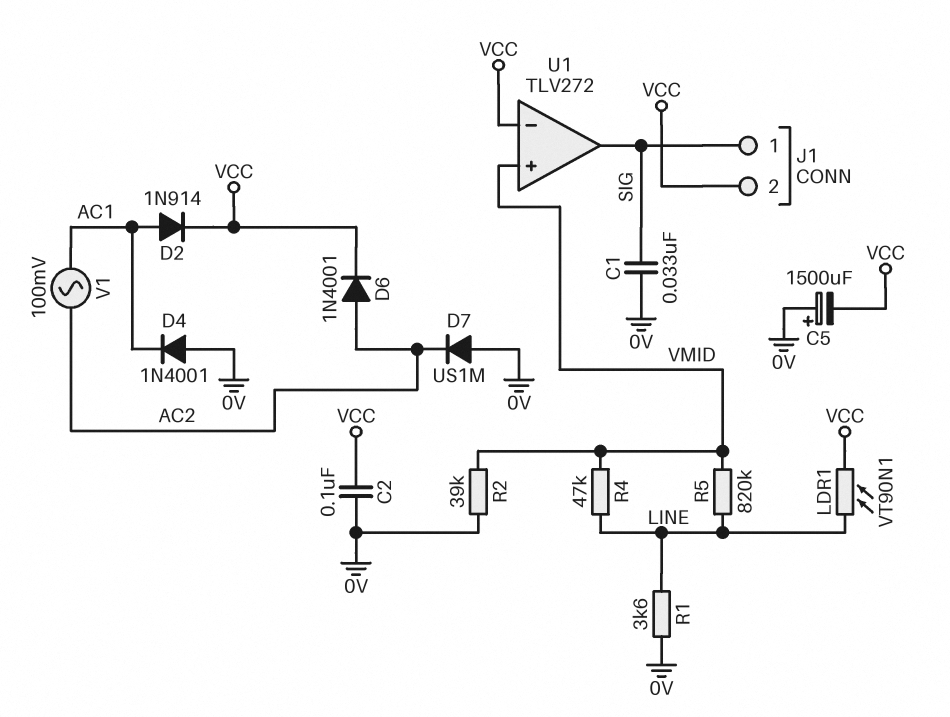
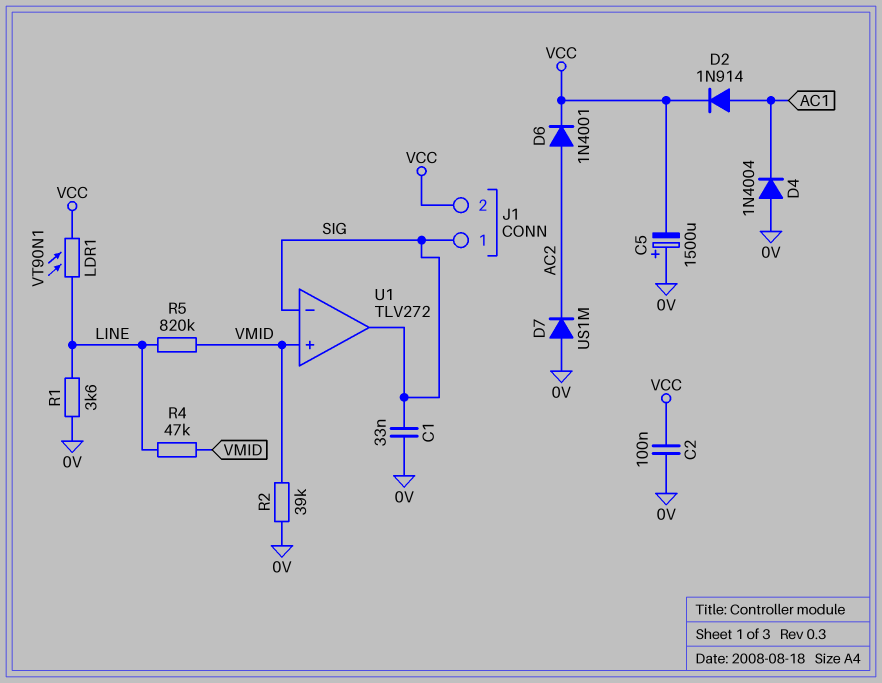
D4: diode 1N4001 (A 0V, K AC1) -> diode 1N4004 (A 0V, K AC1)
U1 pin in-: VCC -> SIG
V1: AC 100mV (AC1, AC2) -> none

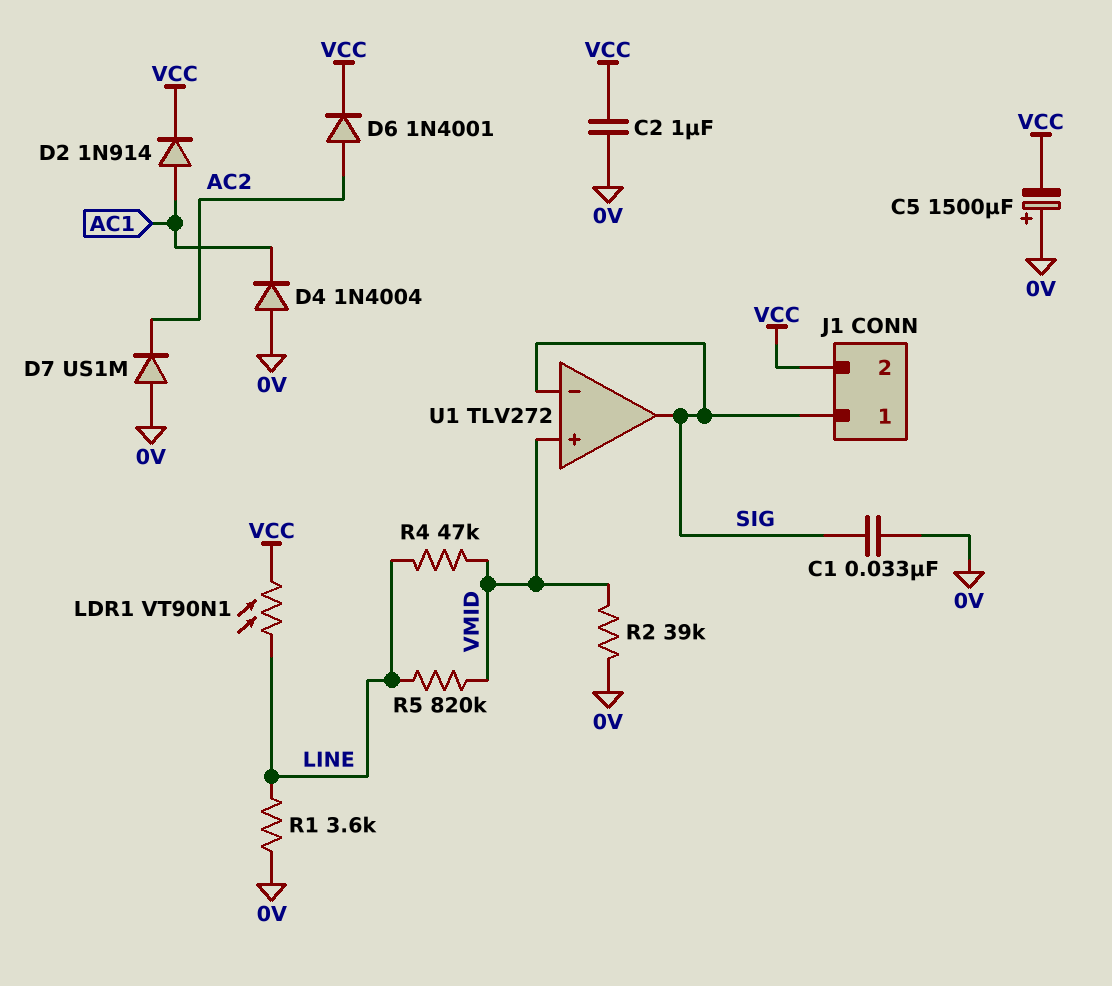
C2: 100nF (0V, VCC) -> 1uF (0V, VCC)

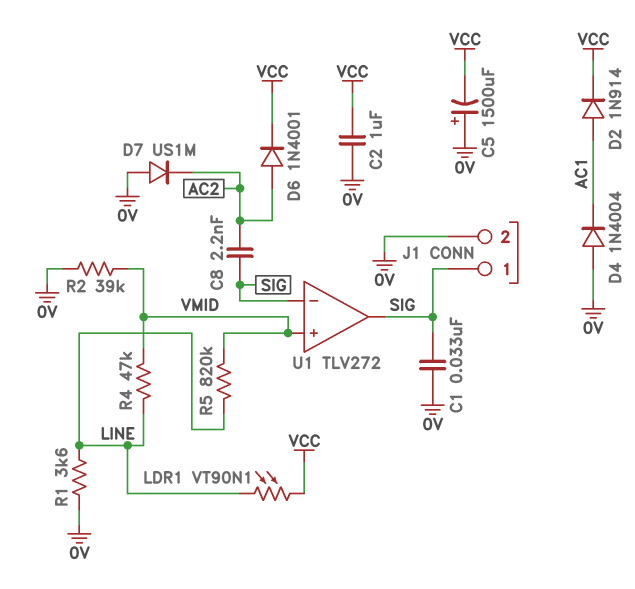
C8: none -> 2.2nF (AC2, SIG)
J1 pin 2: VCC -> 0V

